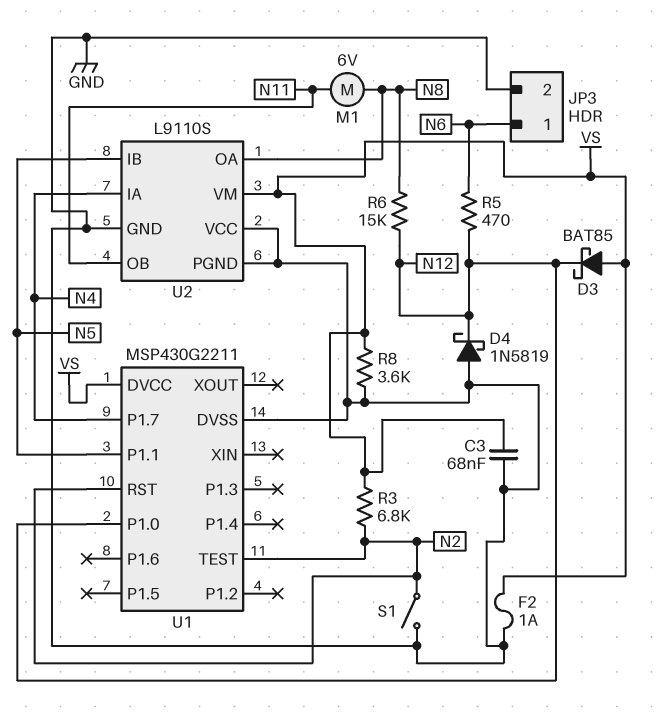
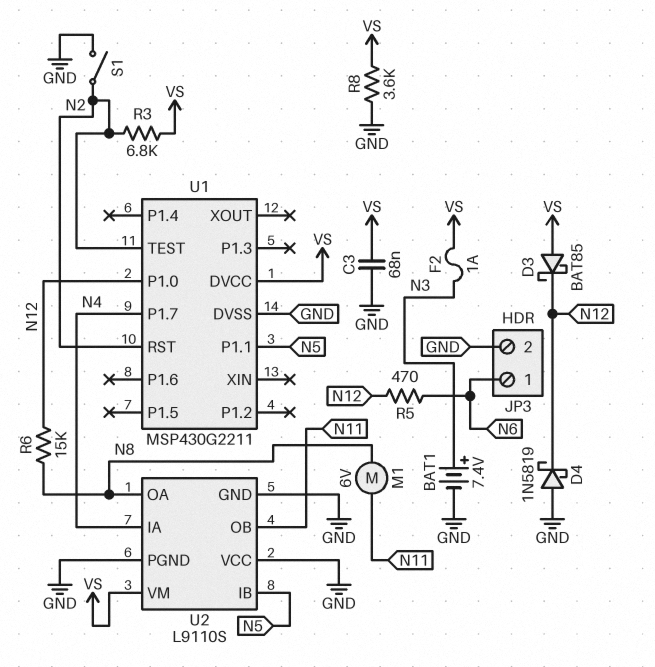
BAT1: none -> 7.4V (plus N3, minus GND)
F2: 1A (GND, VS) -> 1A (N3, VS)

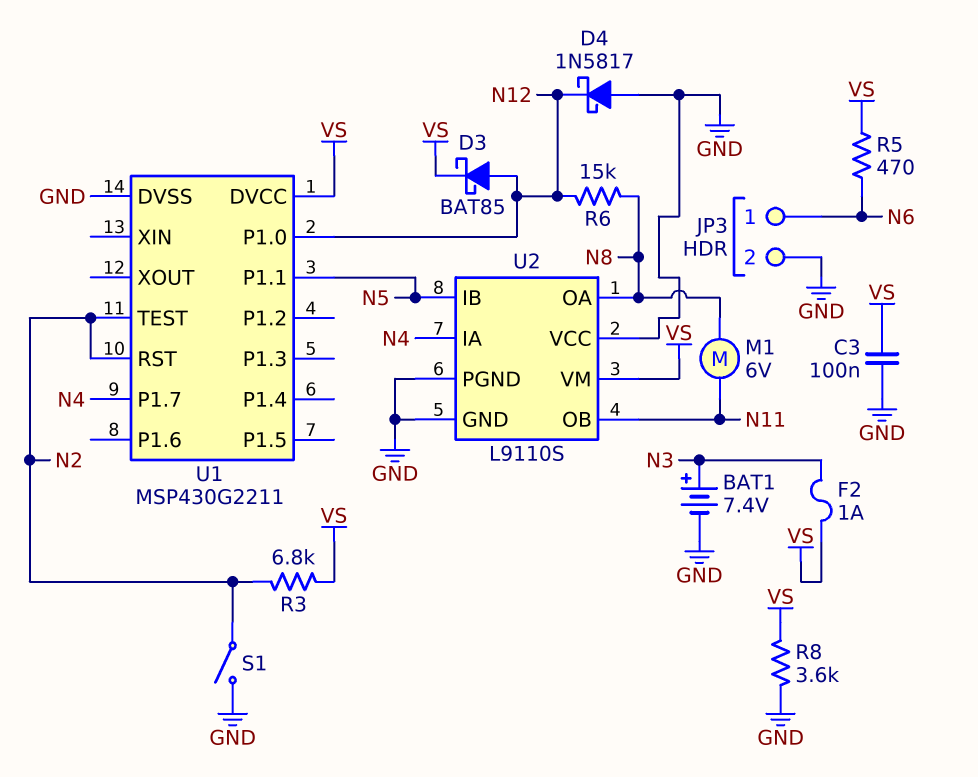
C3: 68nF (GND, VS) -> 100nF (GND, VS)
D3: schottky BAT85 (A VS, K N12) -> schottky BAT85 (A N12, K VS)
D4: schottky 1N5819 (A GND, K N12) -> schottky 1N5817 (A GND, K N12)
R5: 470 (N6, N12) -> 470 (N6, VS)

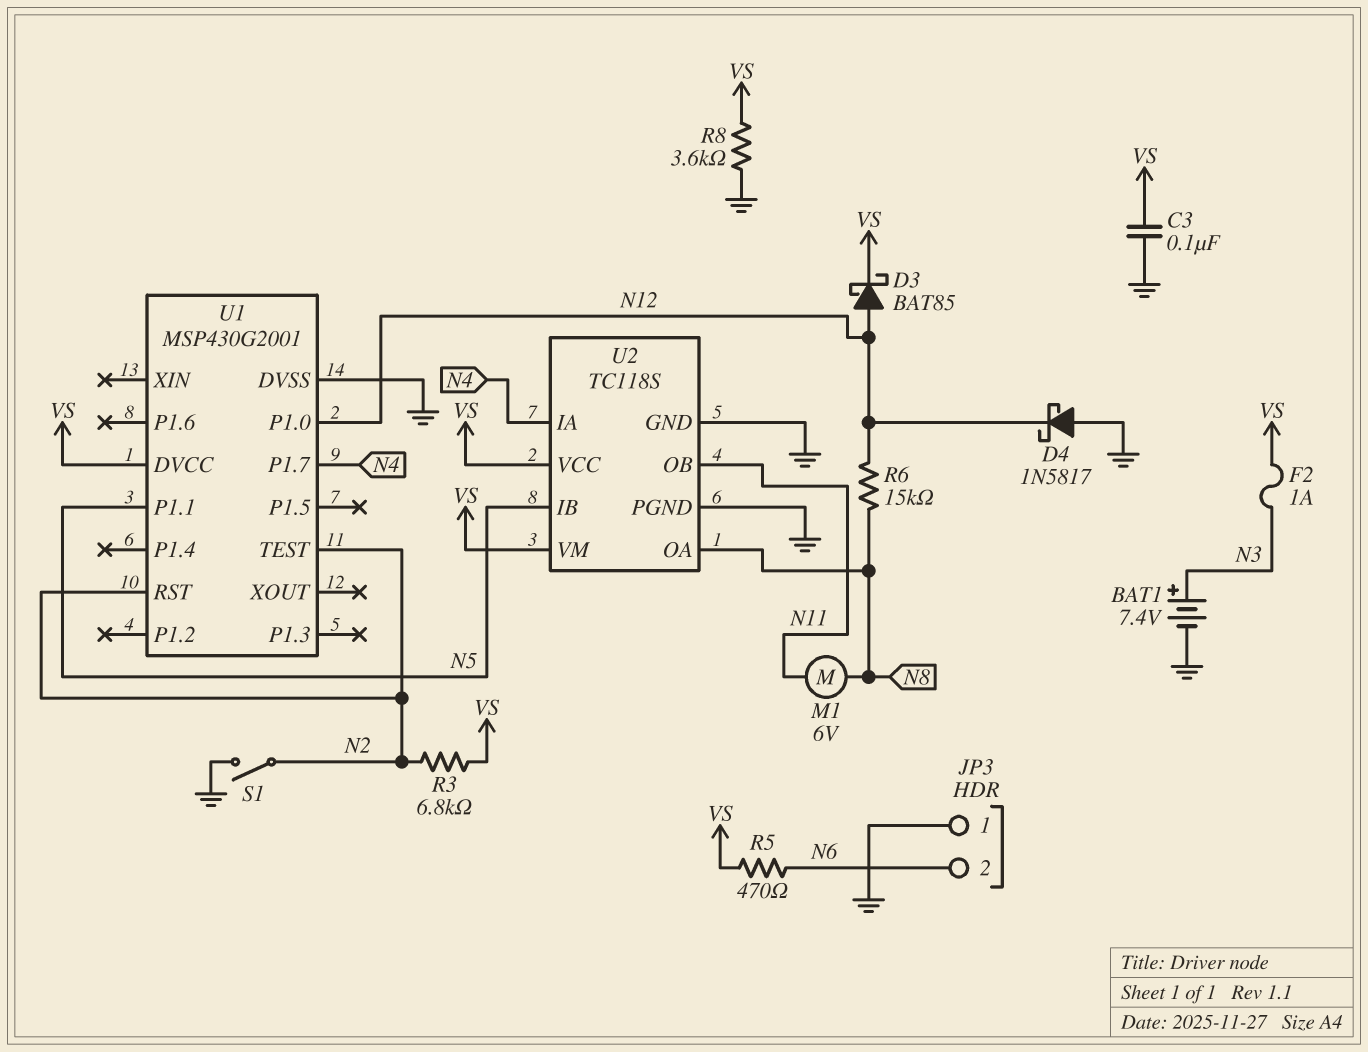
JP3 pin 1: N6 -> GND
JP3 pin 2: GND -> N6
U1: MSP430G2211 -> MSP430G2001
U2: L9110S -> TC118S
U2 pin VCC: GND -> VS

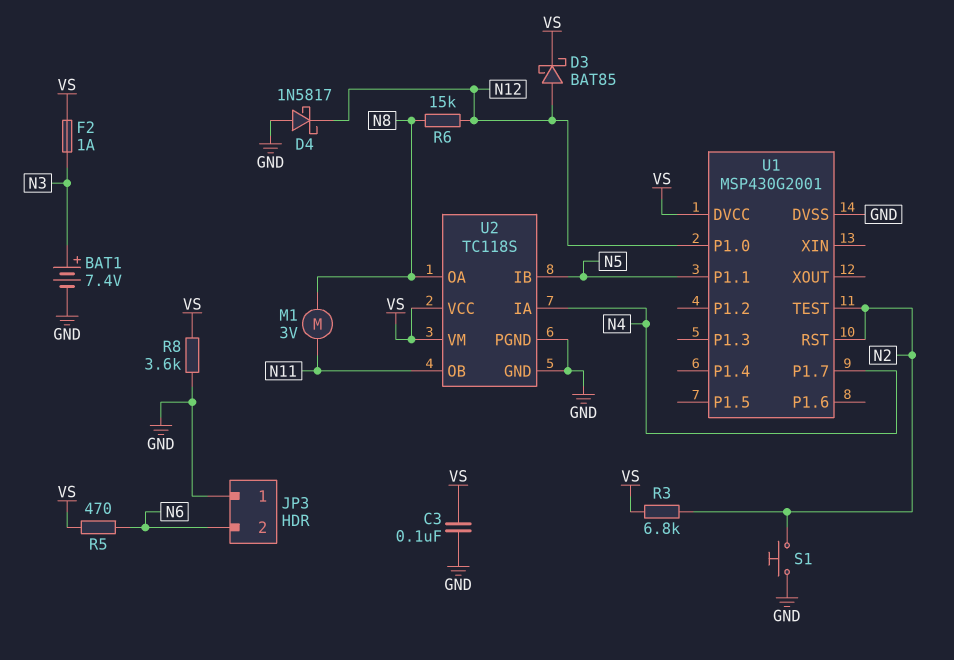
M1: motor 6V (N8, N11) -> motor 3V (N8, N11)
S1: switch (GND, N2) -> button (GND, N2)

